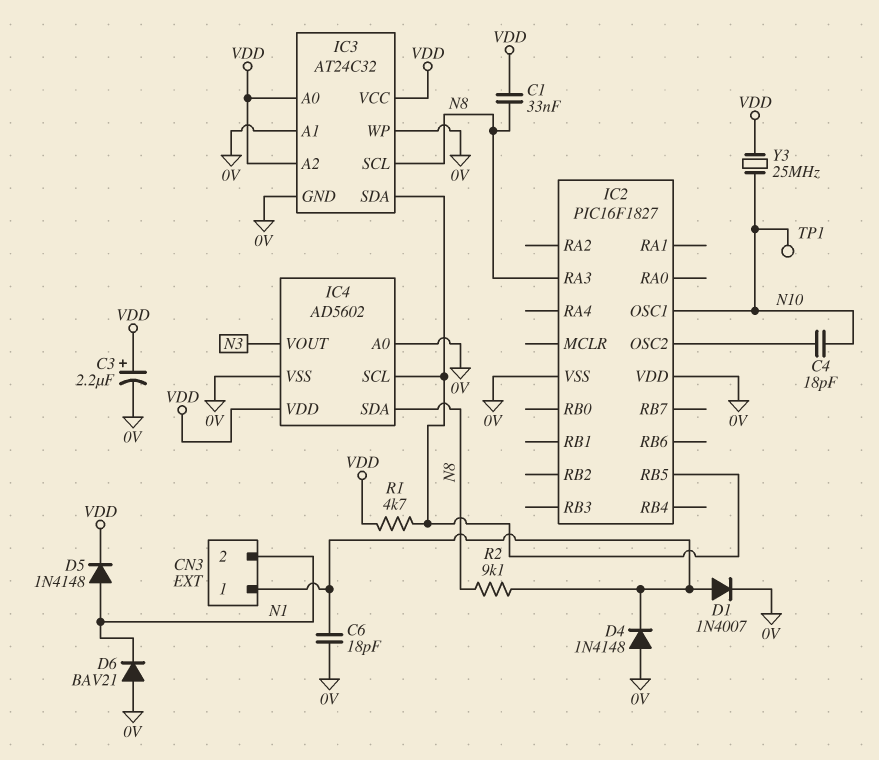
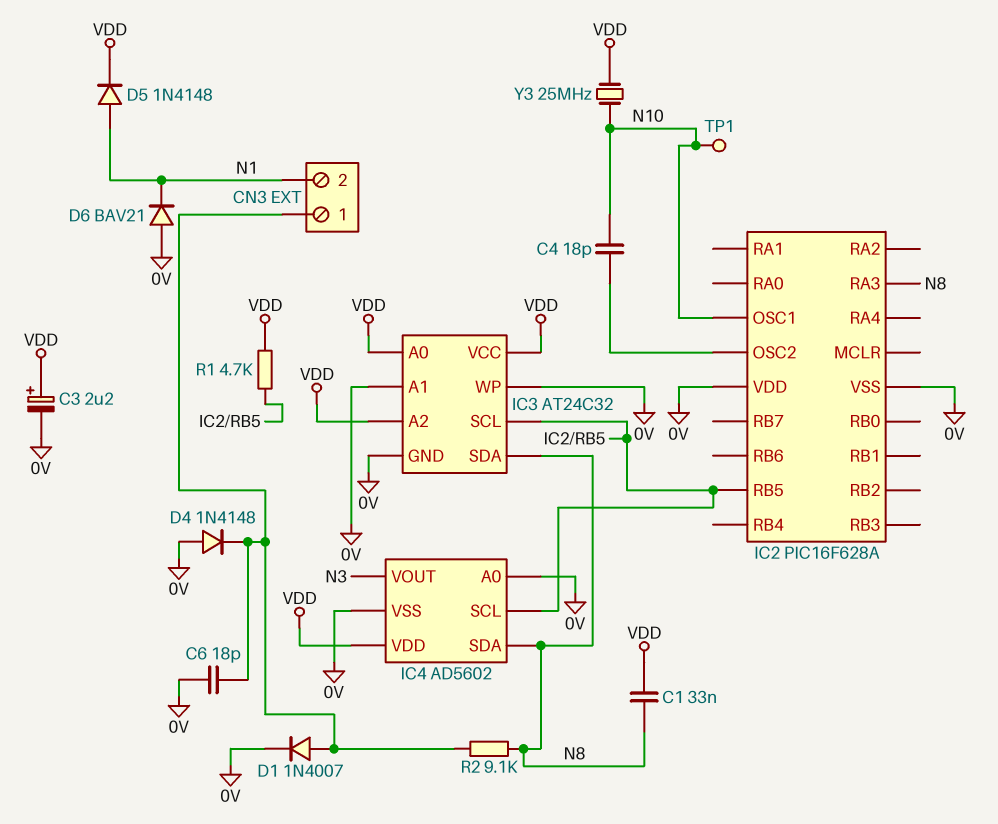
IC2: PIC16F1827 -> PIC16F628A
IC3 pin SCL: N8 -> IC2/RB5
IC3 pin SDA: IC2/RB5 -> N8

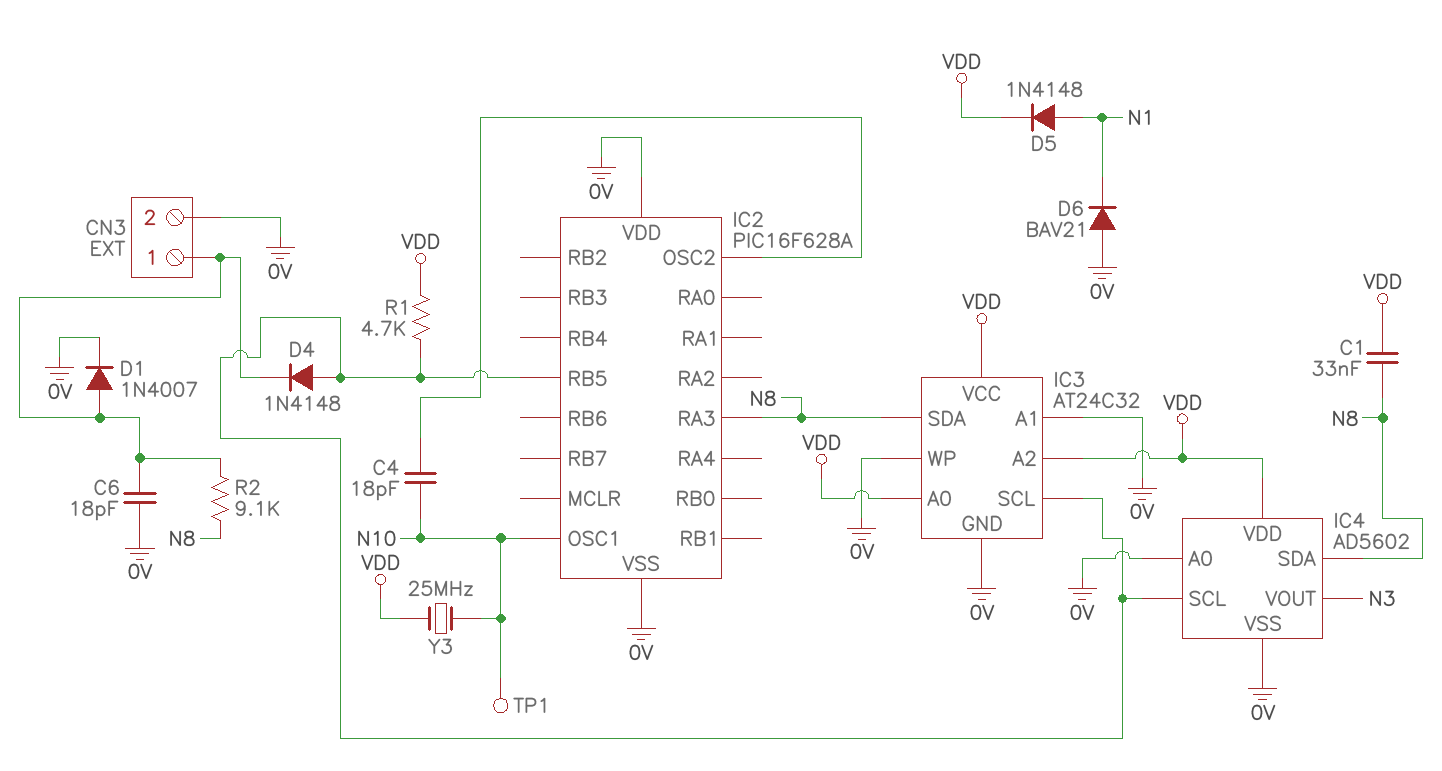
C3: 2.2uF (plus VDD, minus 0V) -> none
CN3 pin 2: N1 -> 0V
D4: diode 1N4148 (A 0V, K CN3/1) -> diode 1N4148 (A IC2/RB5, K CN3/1)

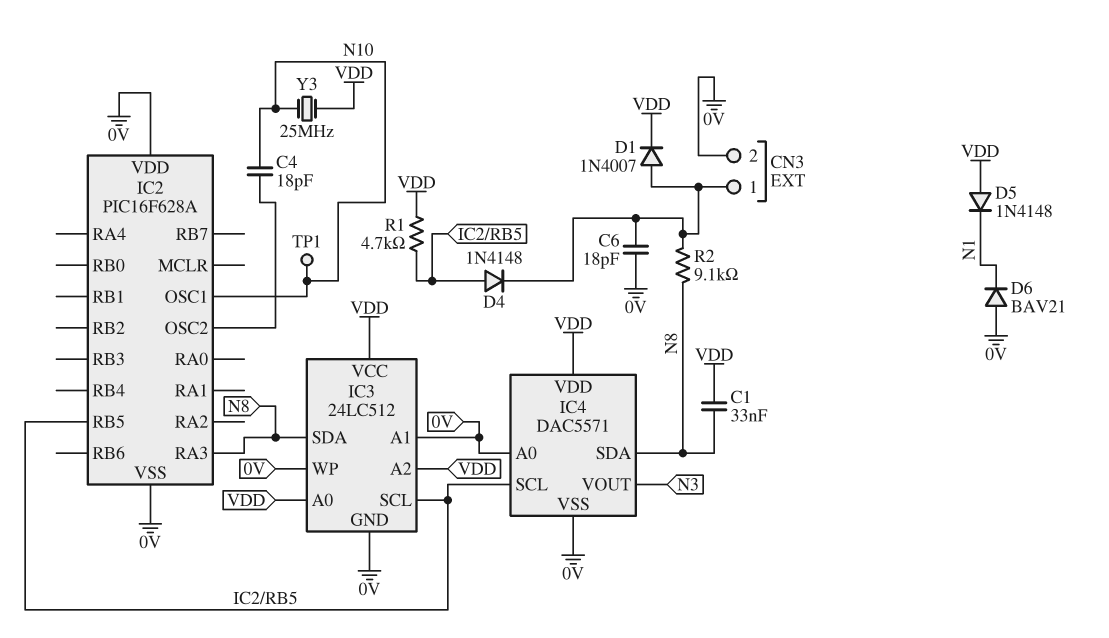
D1: diode 1N4007 (A CN3/1, K 0V) -> diode 1N4007 (A CN3/1, K VDD)
D5: diode 1N4148 (A N1, K VDD) -> diode 1N4148 (A VDD, K N1)
IC3: AT24C32 -> 24LC512
IC4: AD5602 -> DAC5571

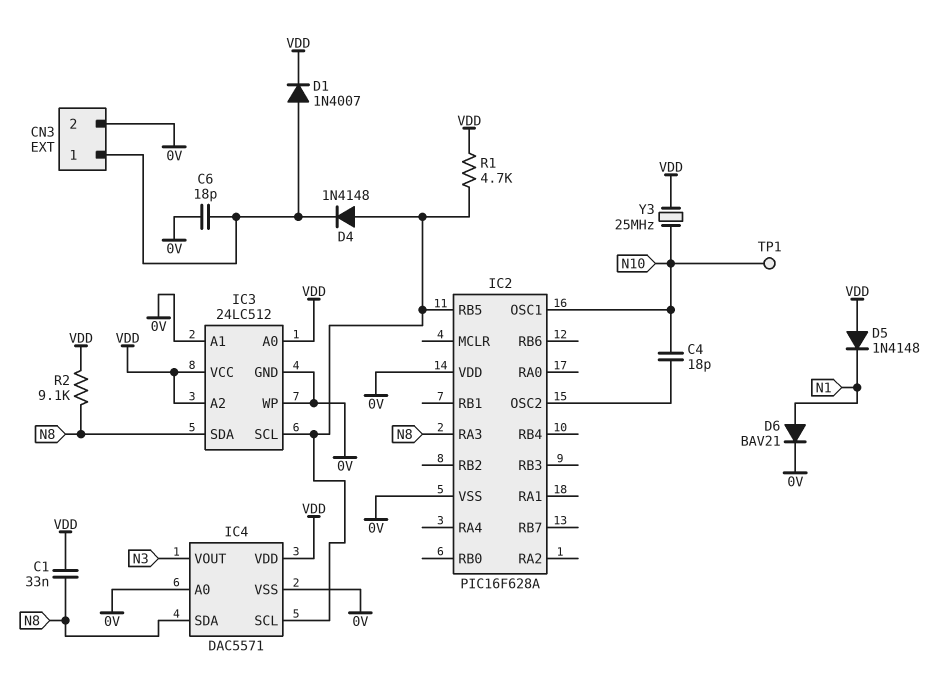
D6: diode BAV21 (A 0V, K N1) -> diode BAV21 (A N1, K 0V)
R2: 9.1k (CN3/1, N8) -> 9.1k (N8, VDD)

